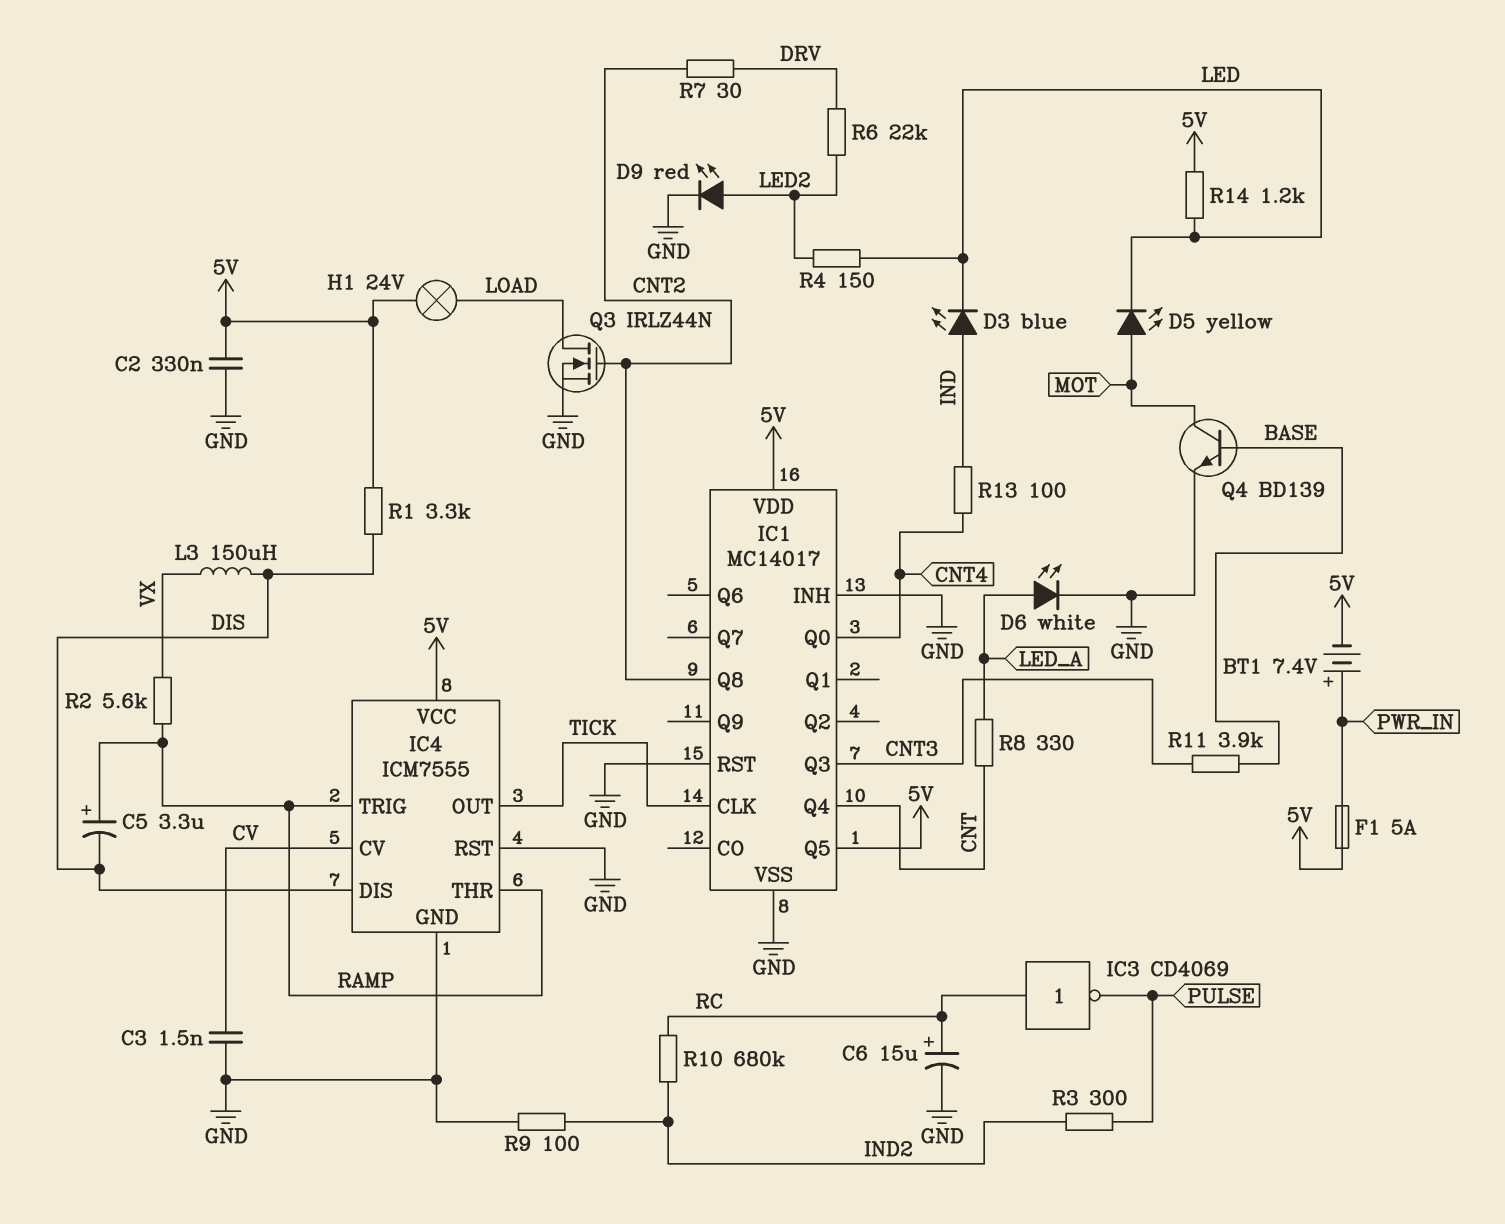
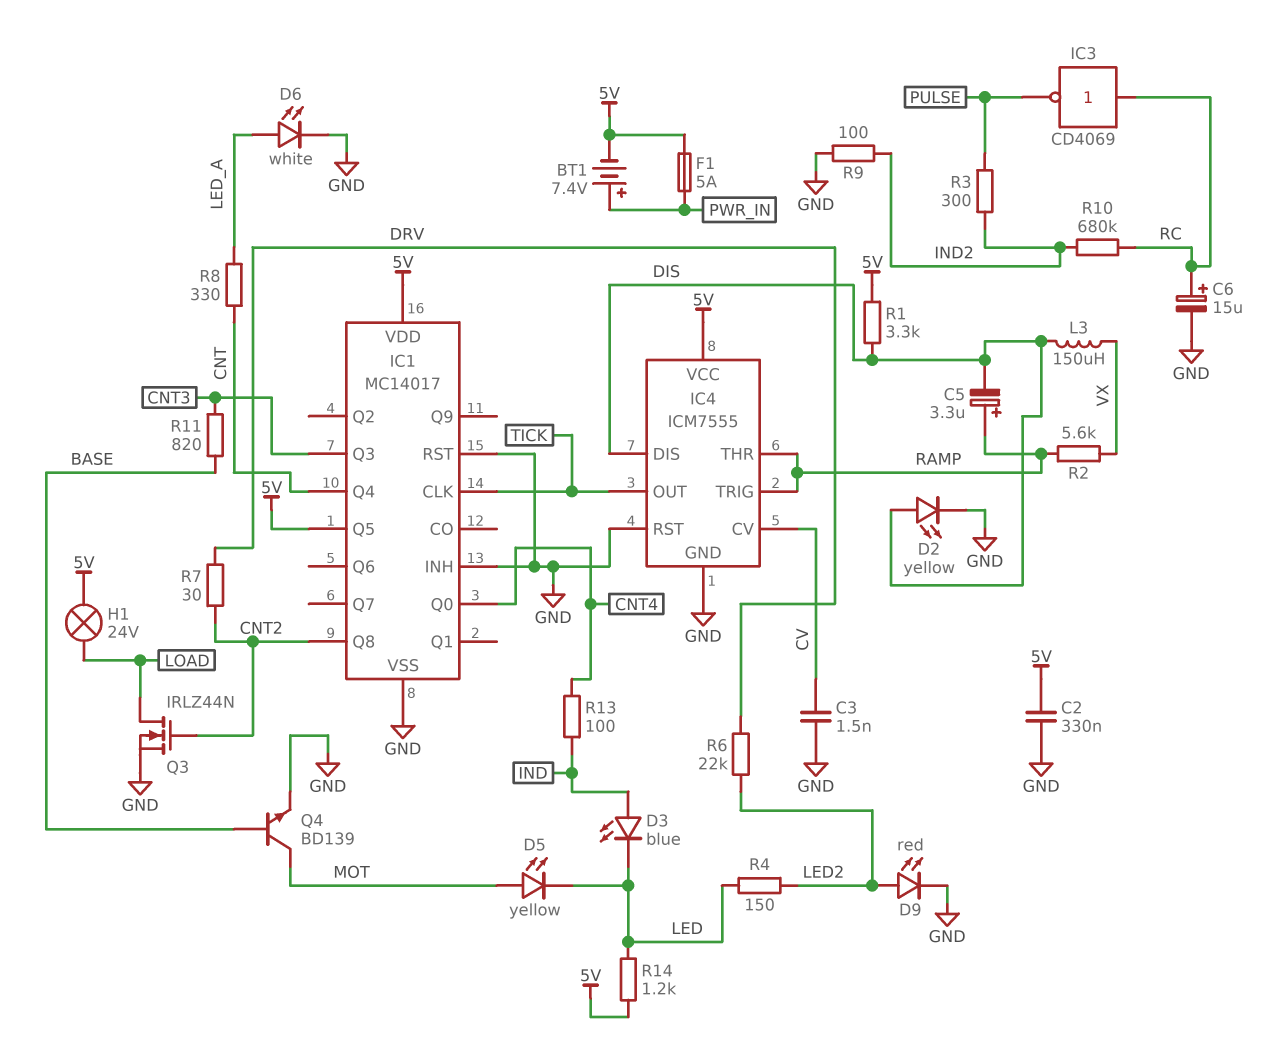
D2: none -> LED yellow (A DIS, K GND)
R11: 3.9k (BASE, CNT3) -> 820 (BASE, CNT3)

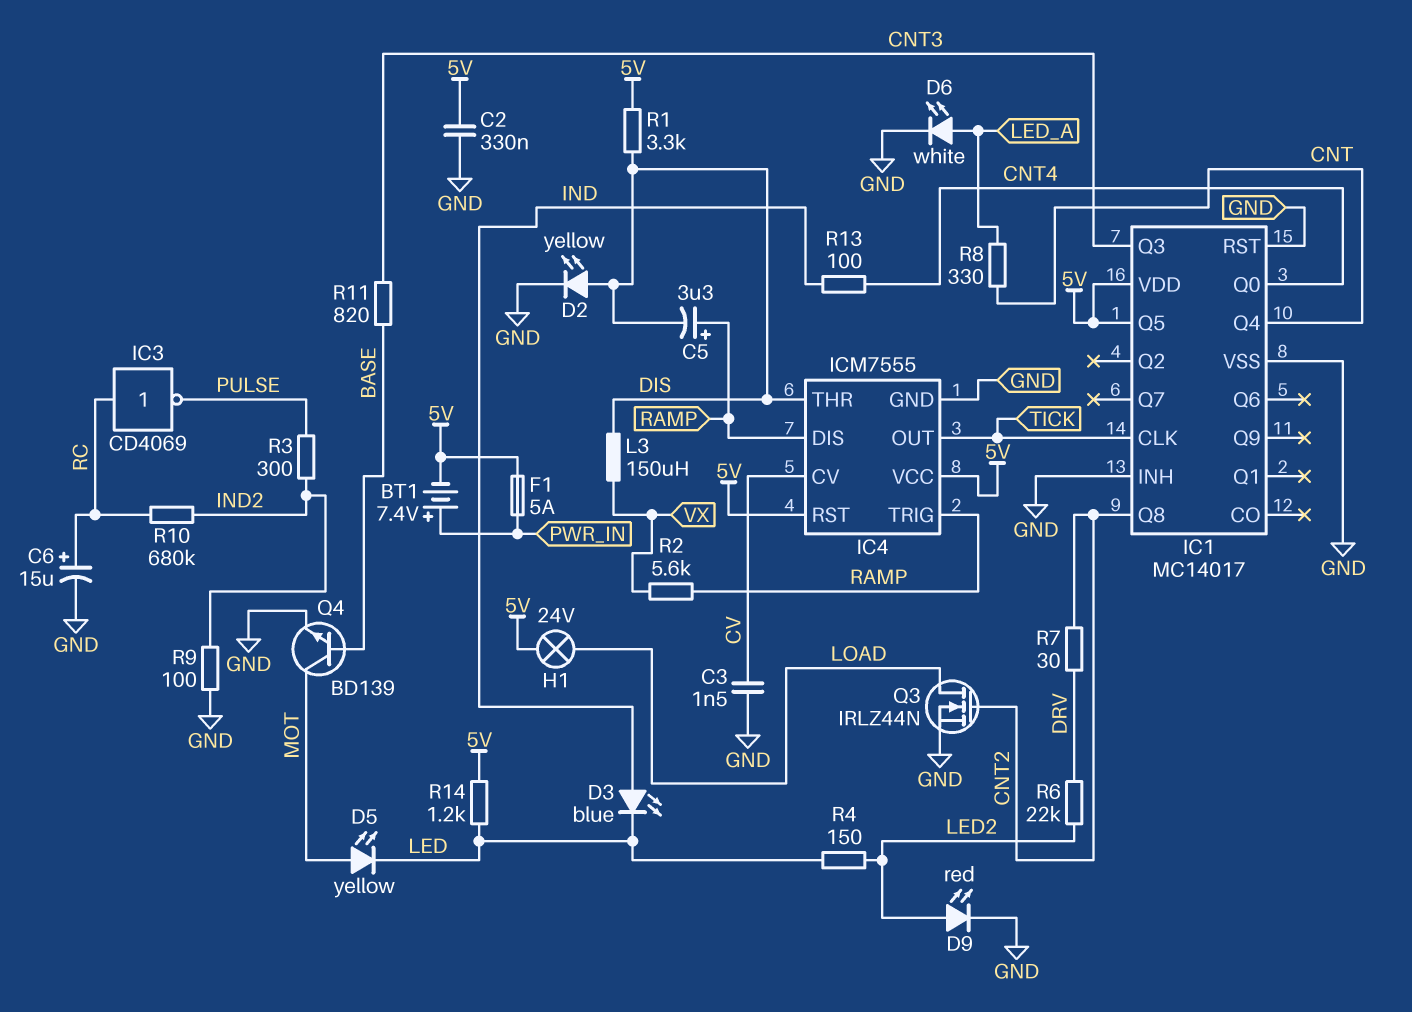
IC4 pin DIS: DIS -> RAMP
IC4 pin RST: GND -> 5V
IC4 pin THR: RAMP -> DIS

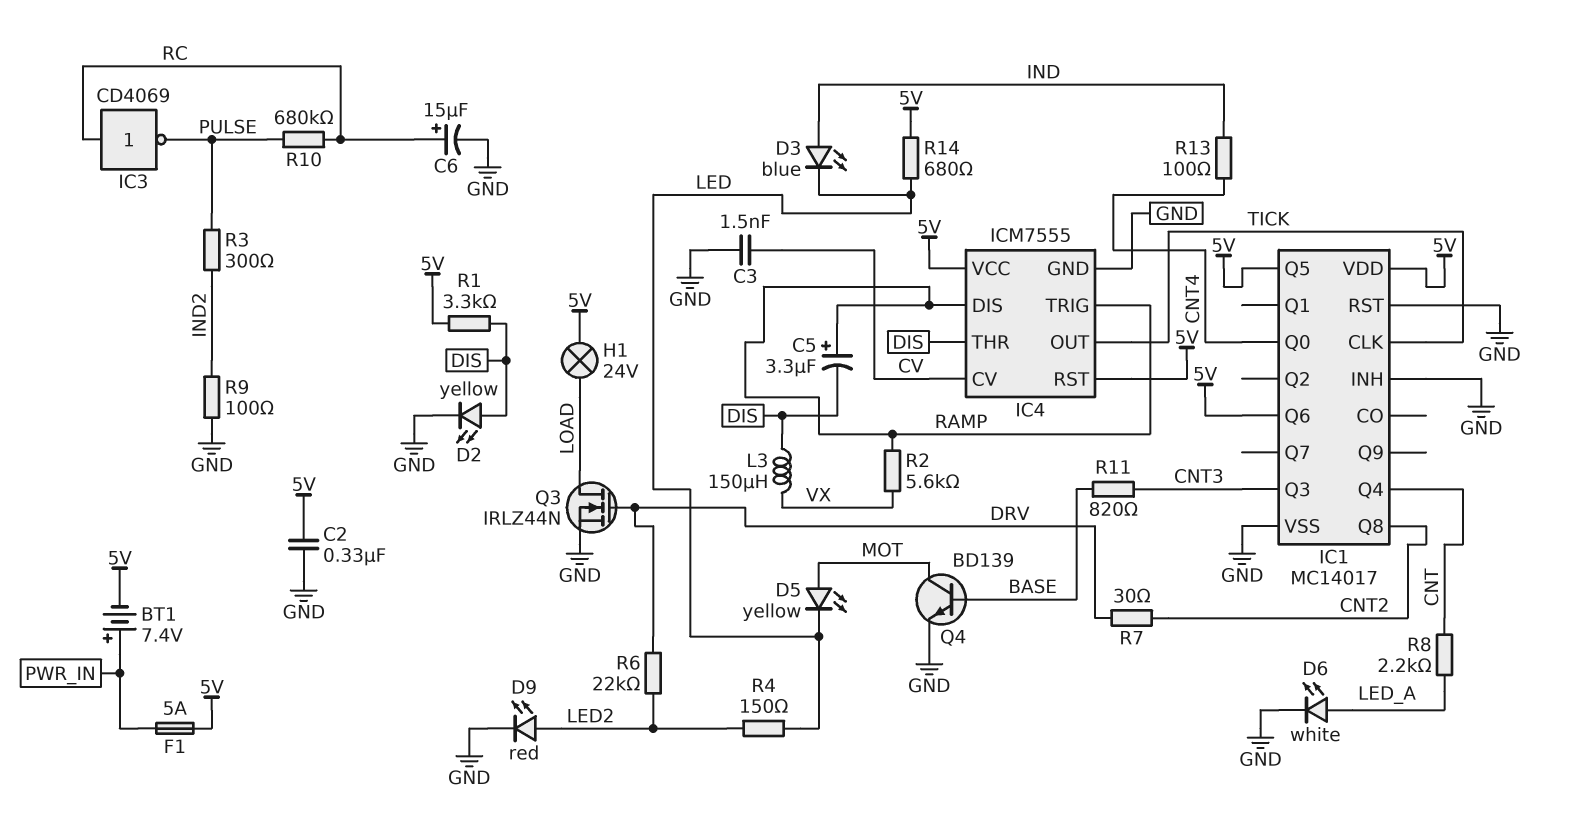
IC1 pin Q6: none -> 5V
Q3: NMOS IRLZ44N (G CNT2, D LOAD, S GND) -> NMOS IRLZ44N (G DRV, D LOAD, S GND)
R8: 330 (CNT, LED_A) -> 2.2k (CNT, LED_A)
R10: 680k (IND2, RC) -> 680k (PULSE, RC)
R14: 1.2k (5V, LED) -> 680 (5V, LED)

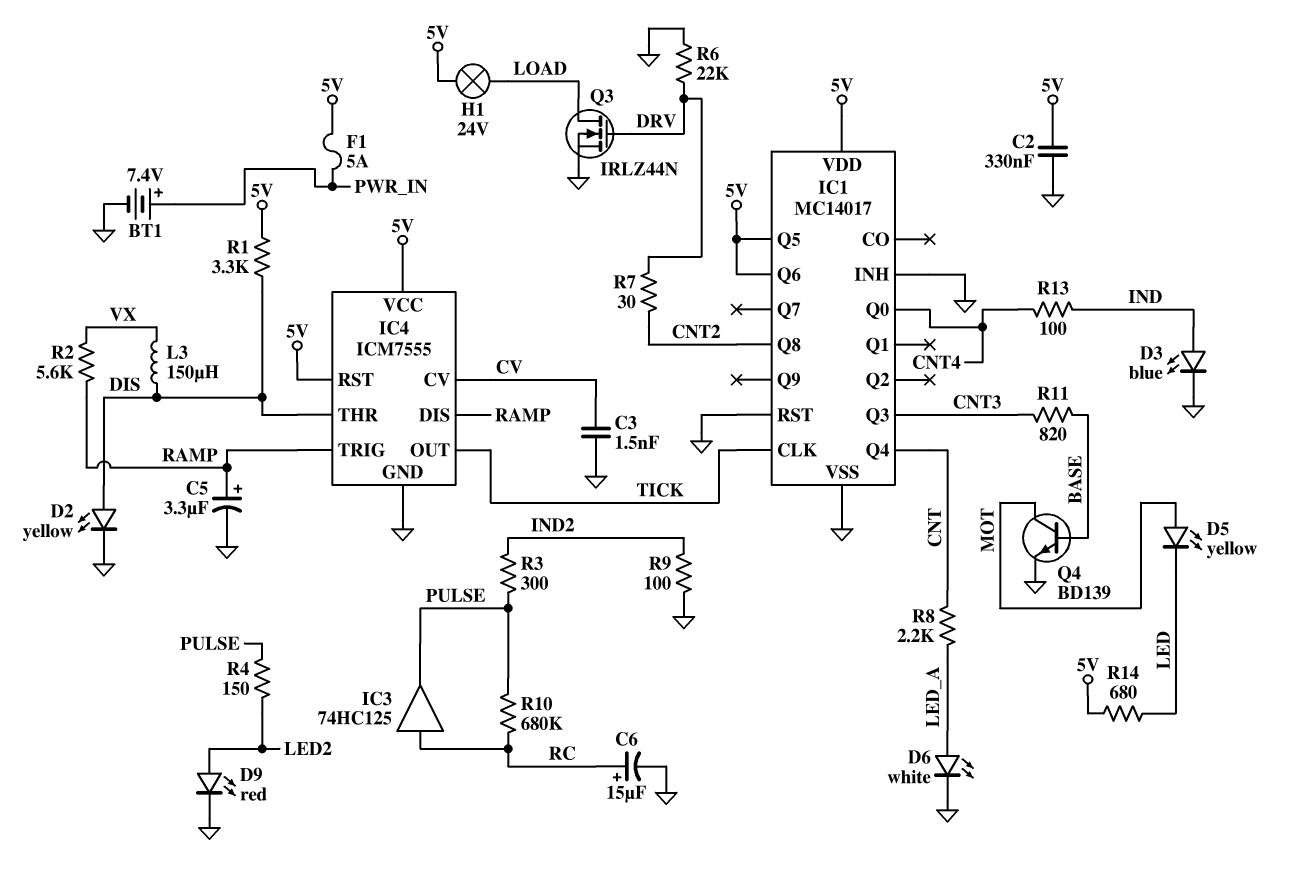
BT1: 7.4V (plus PWR_IN, minus 5V) -> 7.4V (plus PWR_IN, minus GND)
C5: 3.3uF (plus RAMP, minus DIS) -> 3.3uF (plus RAMP, minus GND)
D3: LED blue (A IND, K LED) -> LED blue (A IND, K GND)
IC3: NOT CD4069 (in RC, out PULSE) -> buffer 74HC125 (in RC, out PULSE)
R4: 150 (LED, LED2) -> 150 (LED2, PULSE)
R6: 22k (DRV, LED2) -> 22k (DRV, GND)

